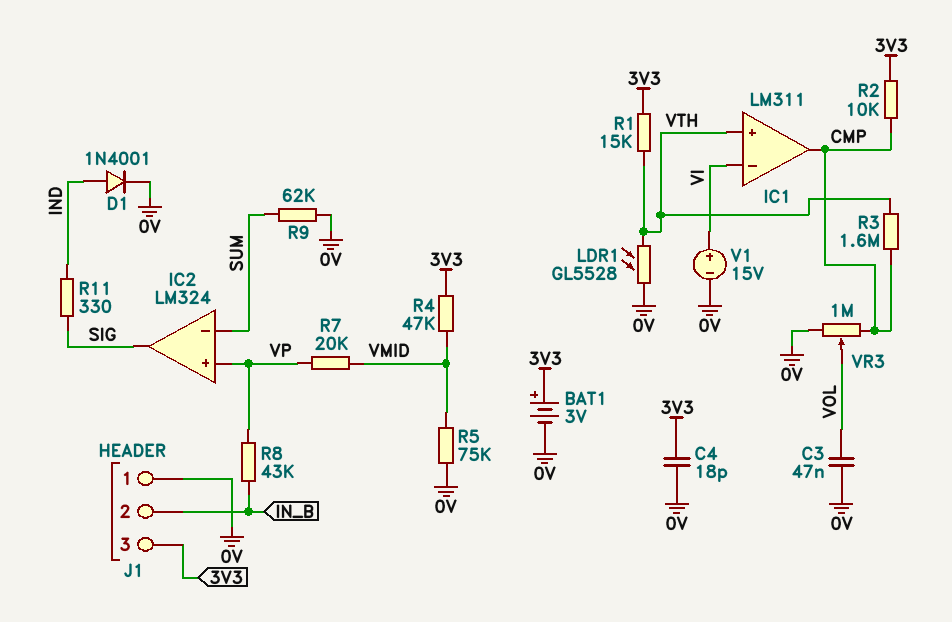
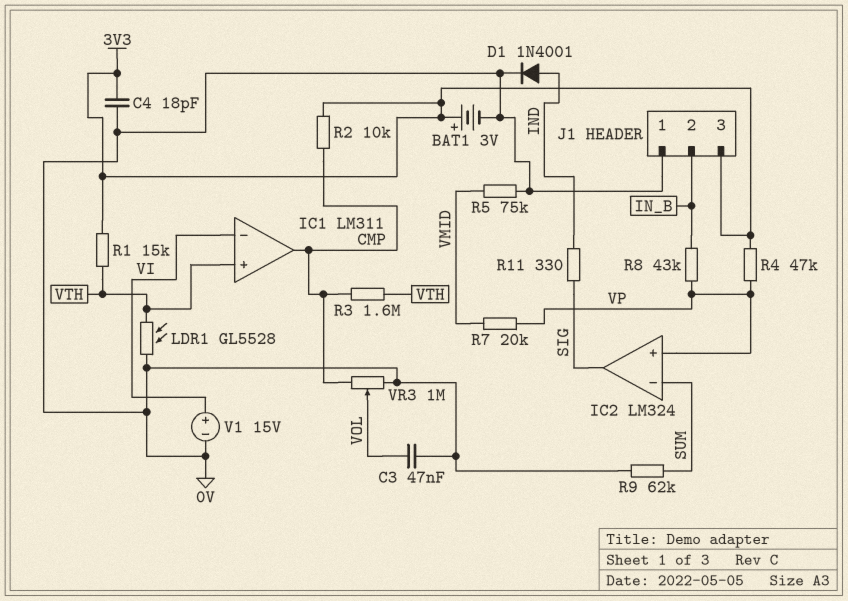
R4: 47k (3V3, VMID) -> 47k (3V3, VP)

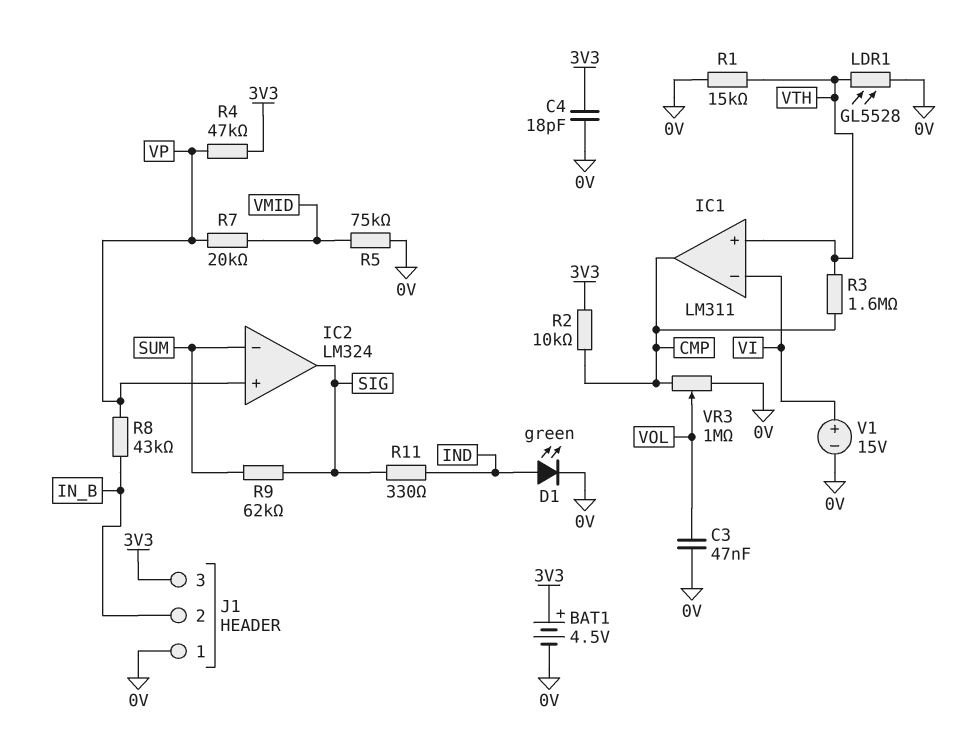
BAT1: 3V (plus 3V3, minus 0V) -> 4.5V (plus 3V3, minus 0V)
D1: diode 1N4001 (A IND, K 0V) -> LED green (A IND, K 0V)
R1: 15k (3V3, VTH) -> 15k (0V, VTH)
R9: 62k (0V, SUM) -> 62k (SIG, SUM)

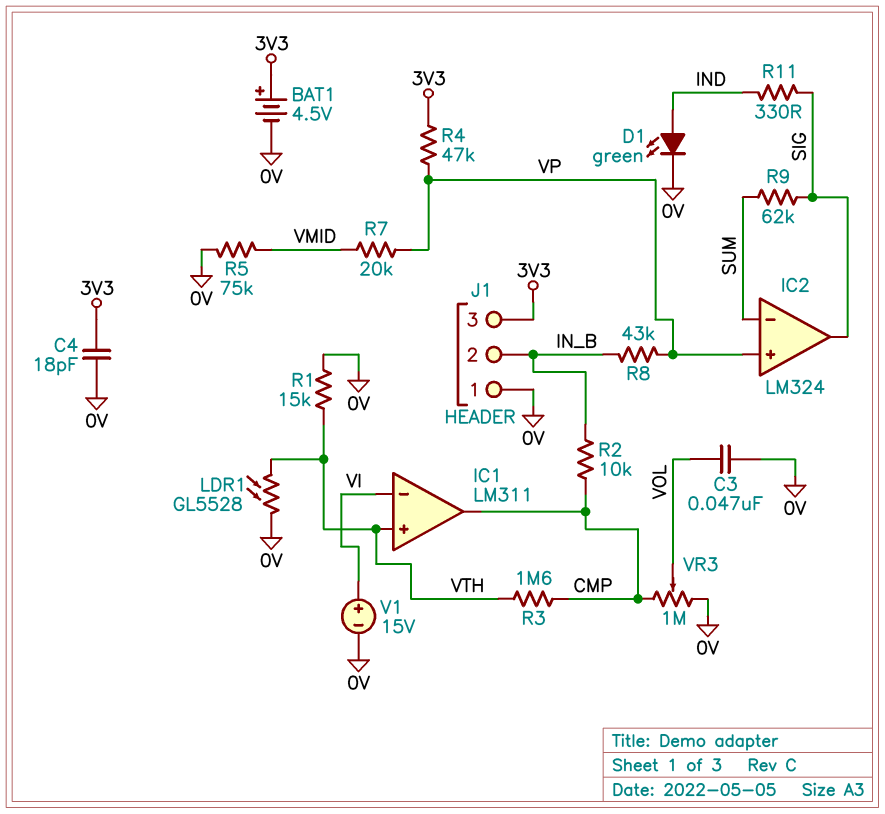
R2: 10k (3V3, CMP) -> 10k (CMP, IN_B)

